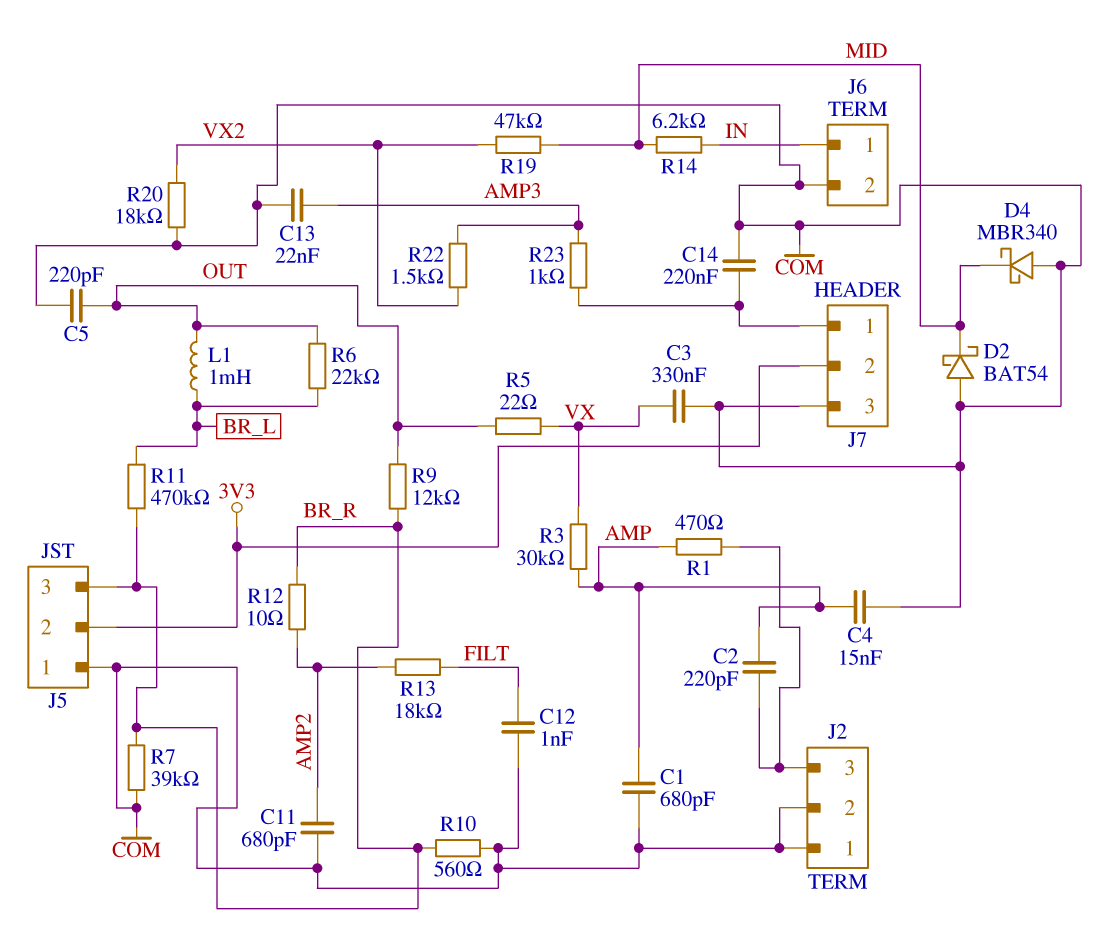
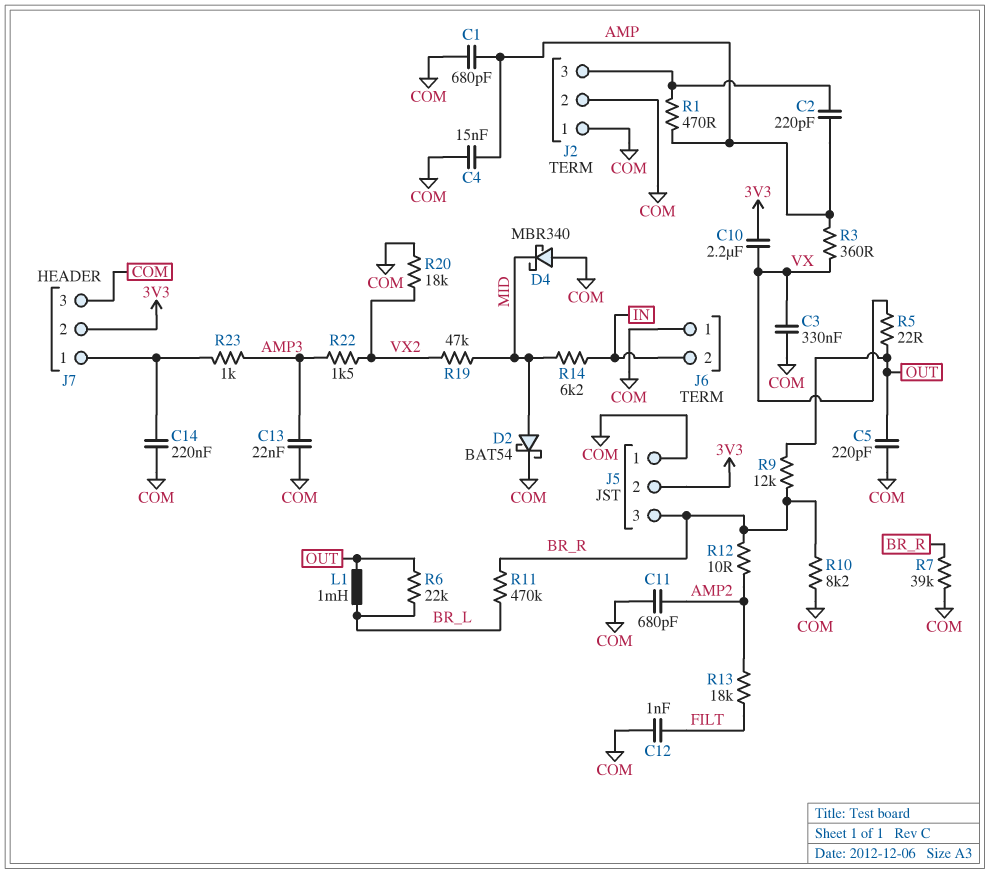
C10: none -> 2.2uF (3V3, VX)
D2: schottky BAT54 (A COM, K MID) -> schottky BAT54 (A MID, K COM)
J6 pin 1: IN -> COM
J6 pin 2: COM -> IN
R3: 30k (AMP, VX) -> 360 (AMP, VX)
R10: 560 (BR_R, COM) -> 8.2k (BR_R, COM)

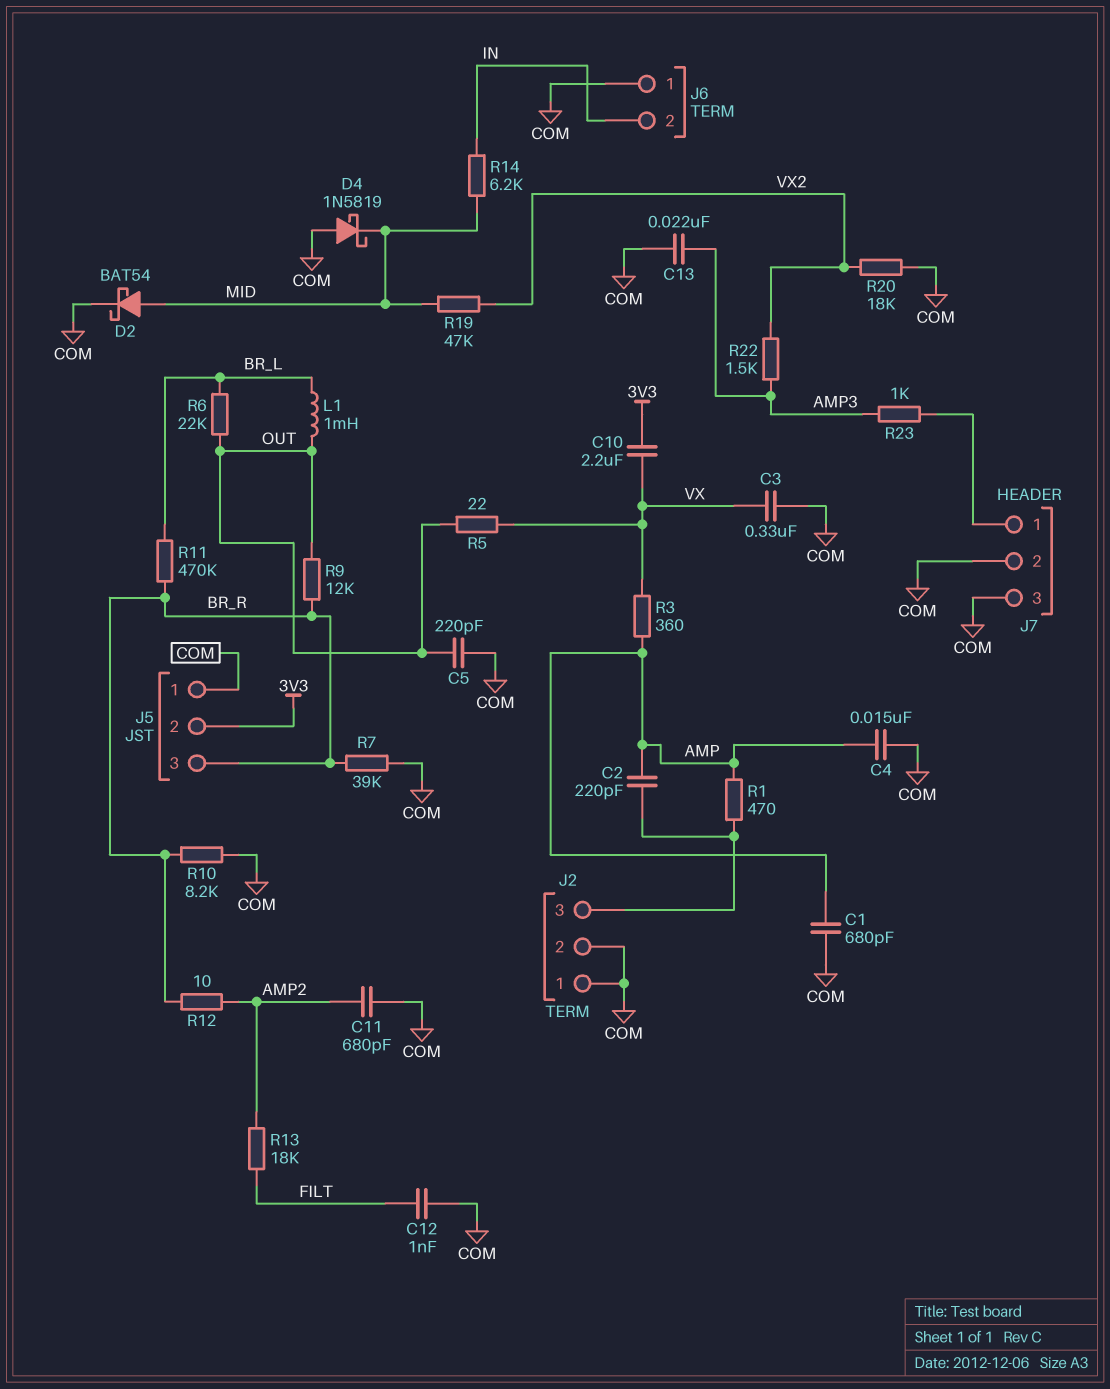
C14: 220nF (COM, J7/1) -> none
D4: schottky MBR340 (A COM, K MID) -> schottky 1N5819 (A COM, K MID)
J7 pin 2: 3V3 -> COM

